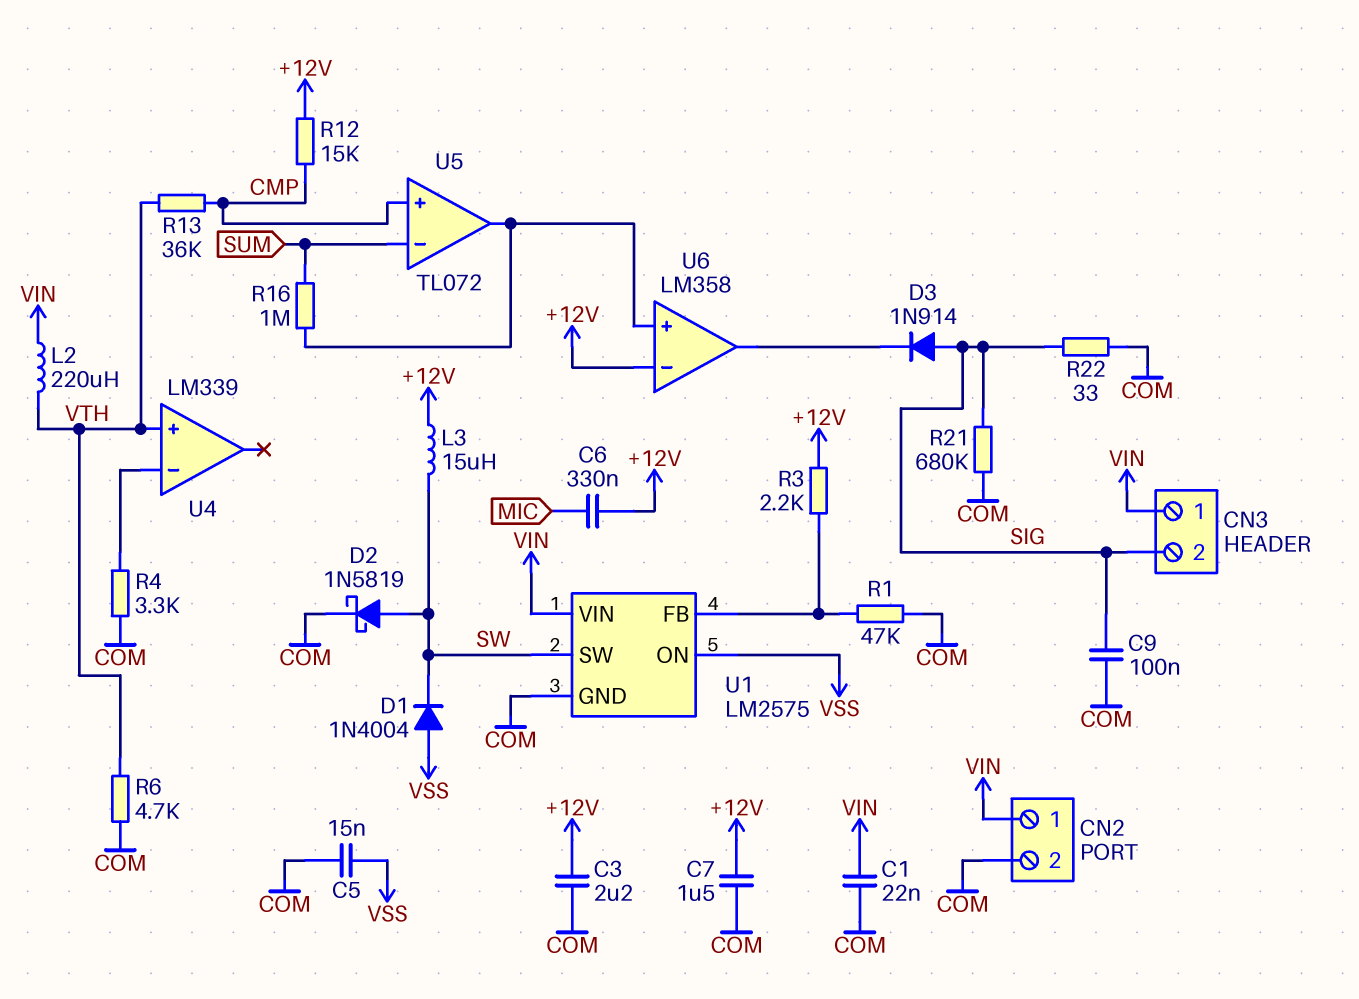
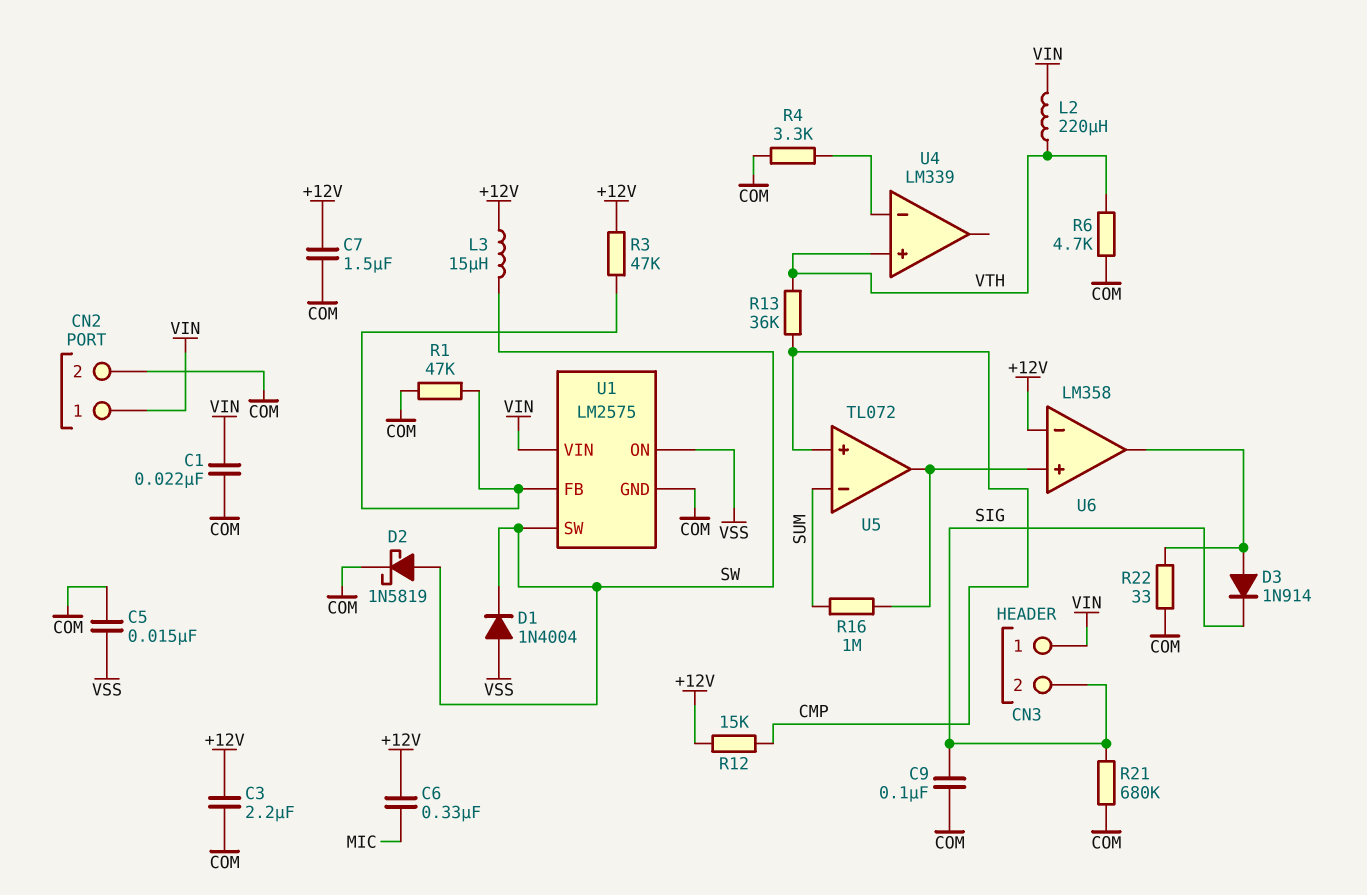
D3: diode 1N914 (A SIG, K U6/out) -> diode 1N914 (A U6/out, K SIG)
R3: 2.2k (+12V, U1/FB) -> 47k (+12V, U1/FB)
R22: 33 (COM, SIG) -> 33 (COM, U6/out)

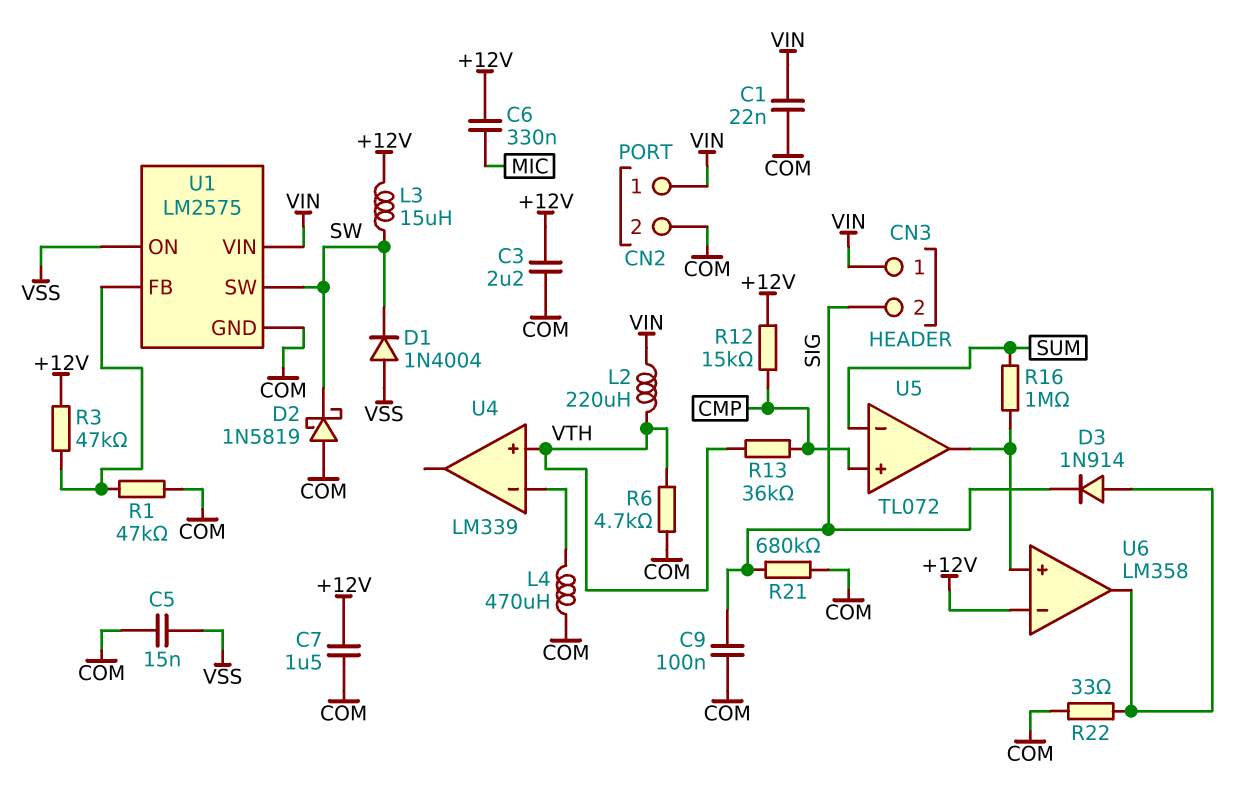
D2: schottky 1N5819 (A SW, K COM) -> schottky 1N5819 (A COM, K SW)
L4: none -> 470uH (COM, U4/in-)
R4: 3.3k (COM, U4/in-) -> none

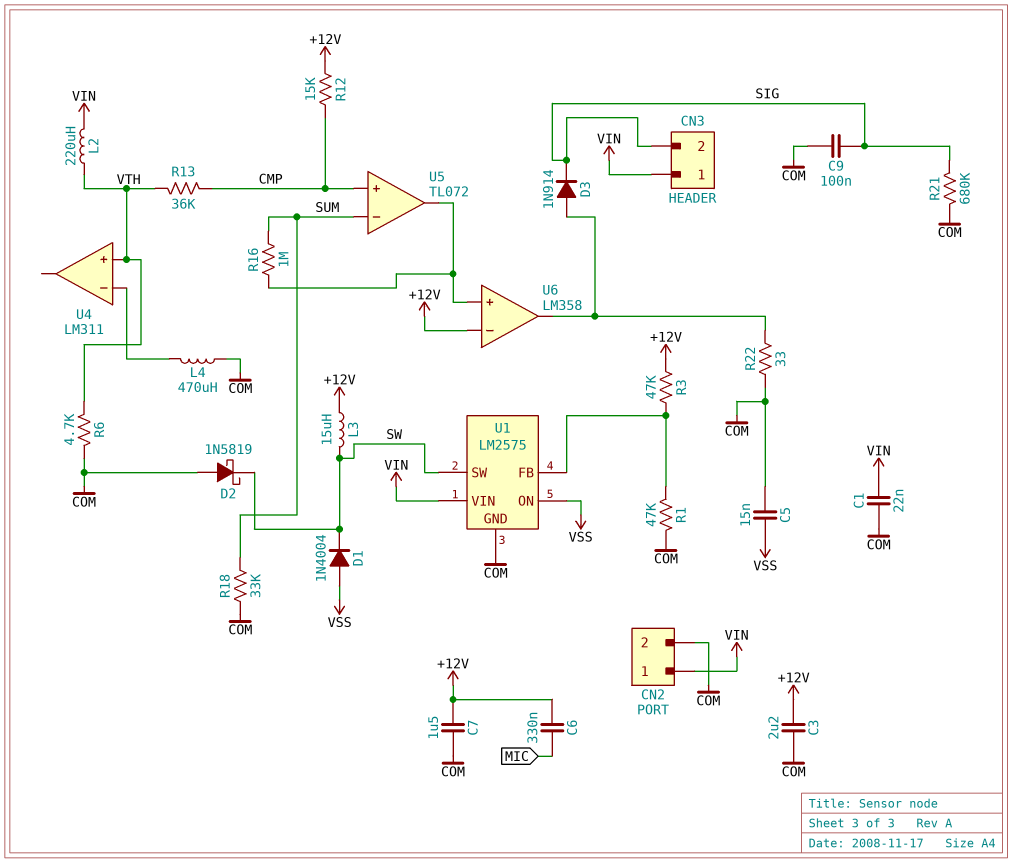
R18: none -> 33k (COM, SUM)
U4: LM339 -> LM311

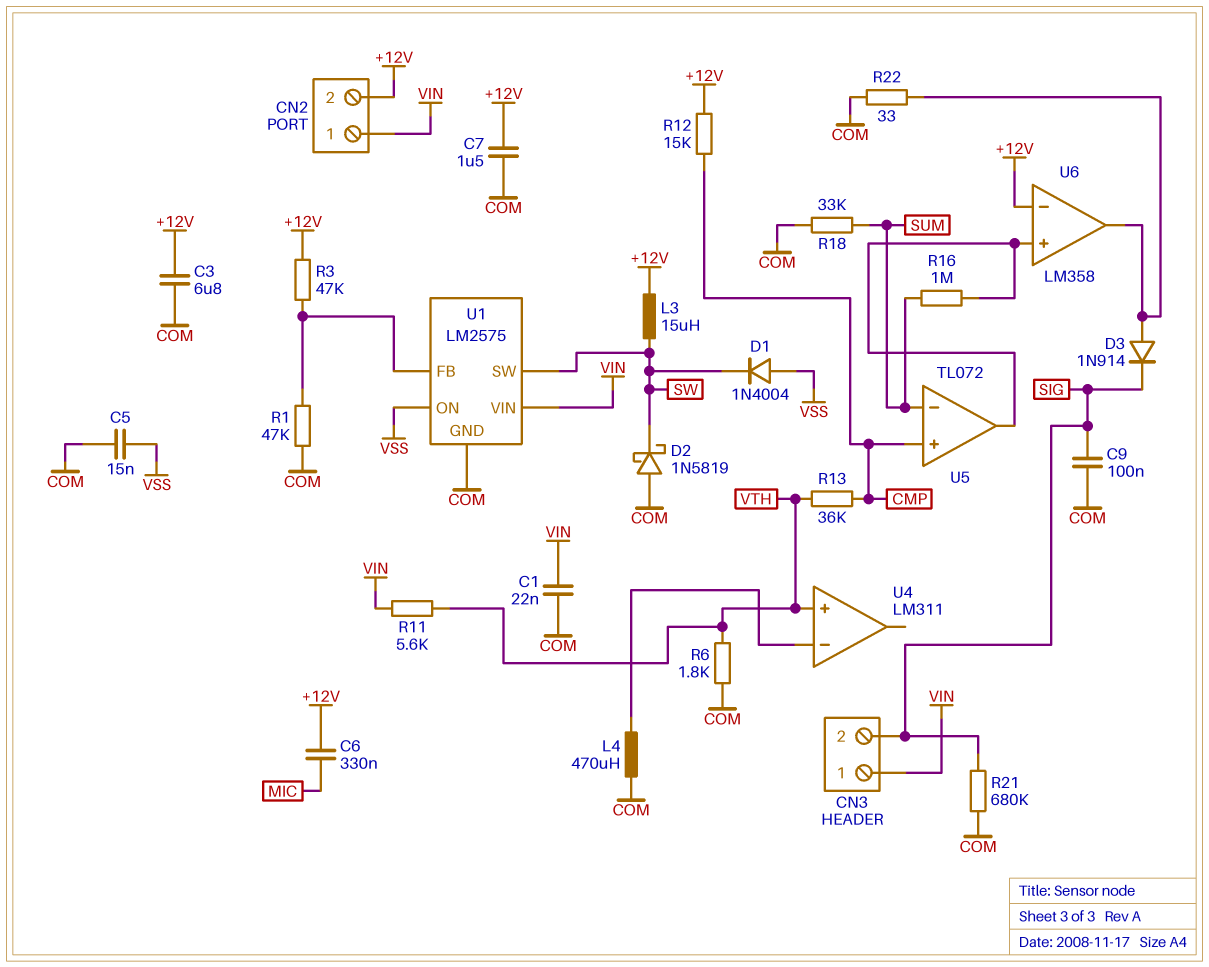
C3: 2.2uF (+12V, COM) -> 6.8uF (+12V, COM)
CN2 pin 2: COM -> +12V
L2: 220uH (VIN, VTH) -> none
R6: 4.7k (COM, VTH) -> 1.8k (COM, VTH)
R11: none -> 5.6k (VIN, VTH)

